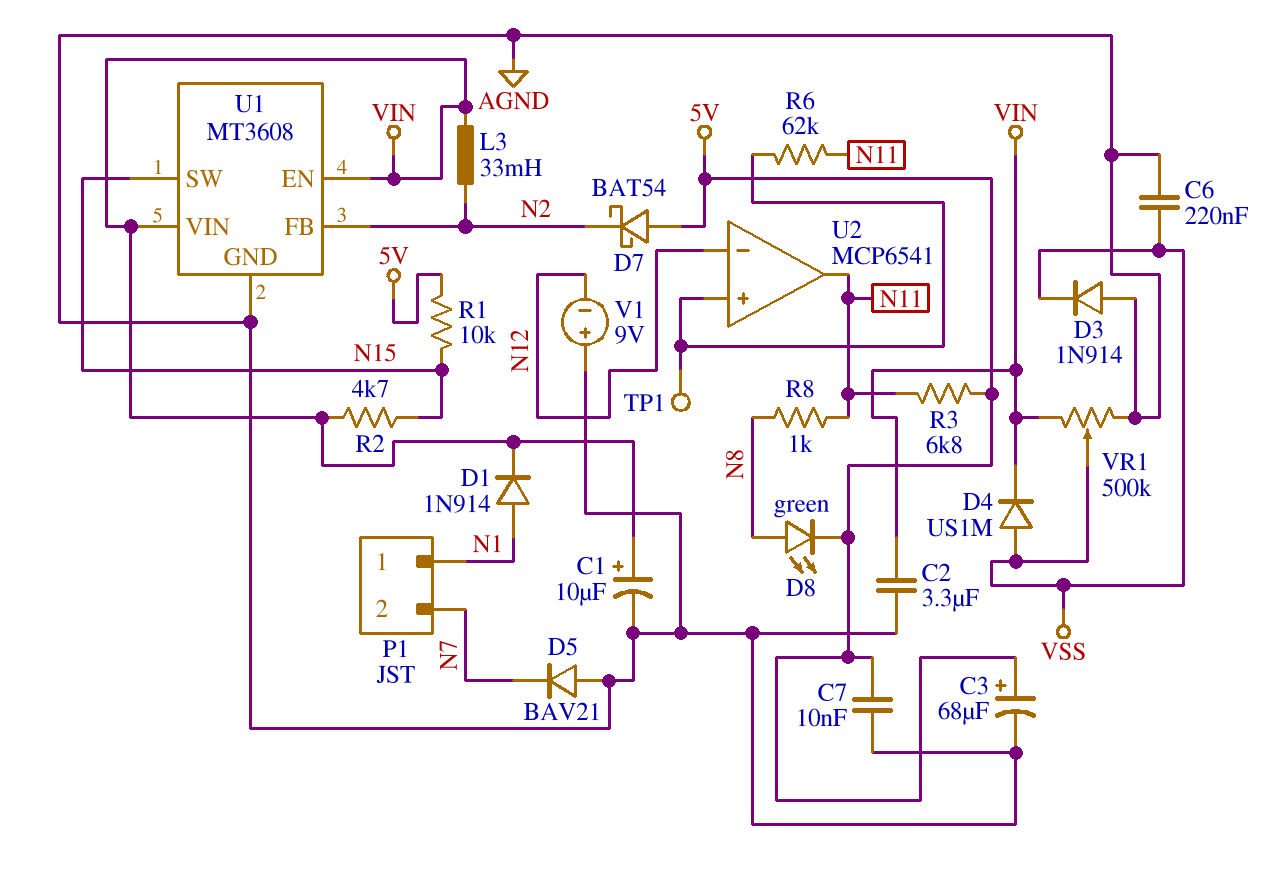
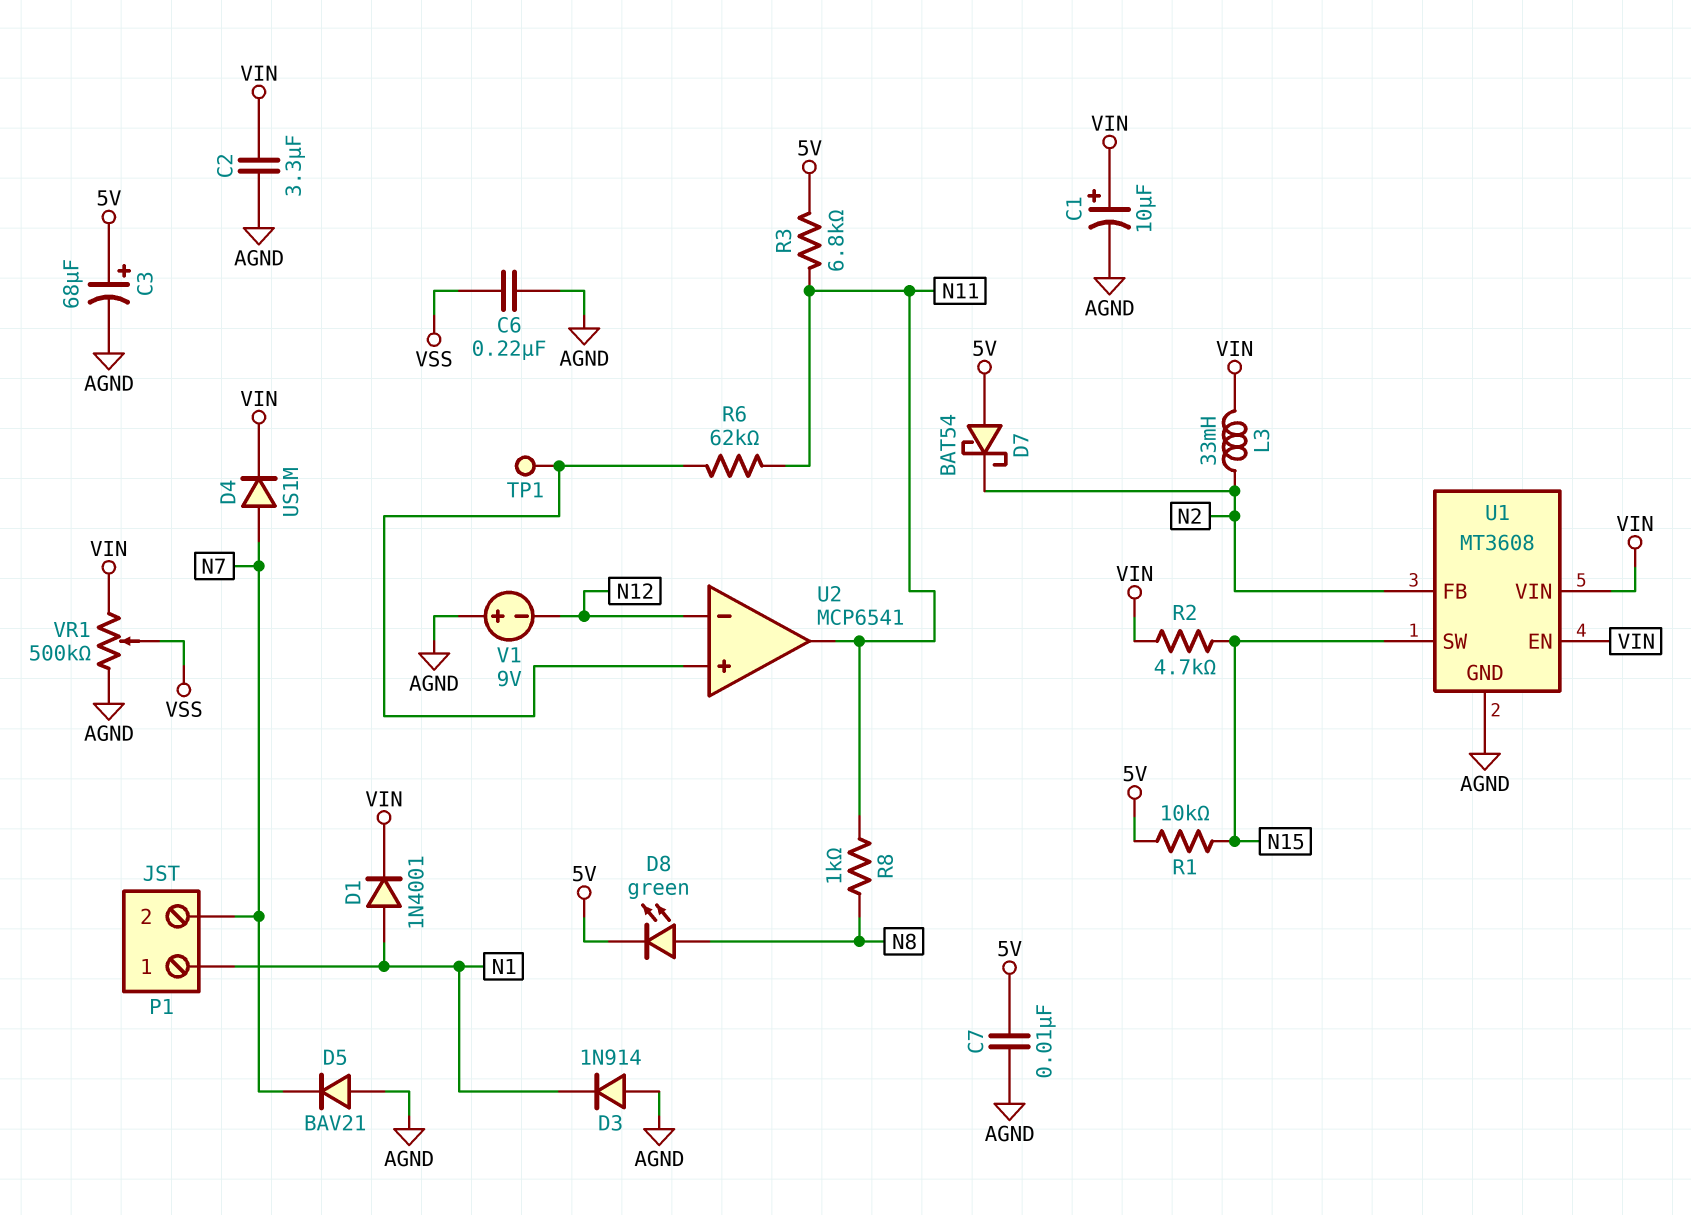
D1: diode 1N914 (A N1, K VIN) -> diode 1N4001 (A N1, K VIN)
D3: diode 1N914 (A AGND, K VSS) -> diode 1N914 (A AGND, K N1)
D4: diode US1M (A VSS, K VIN) -> diode US1M (A N7, K VIN)

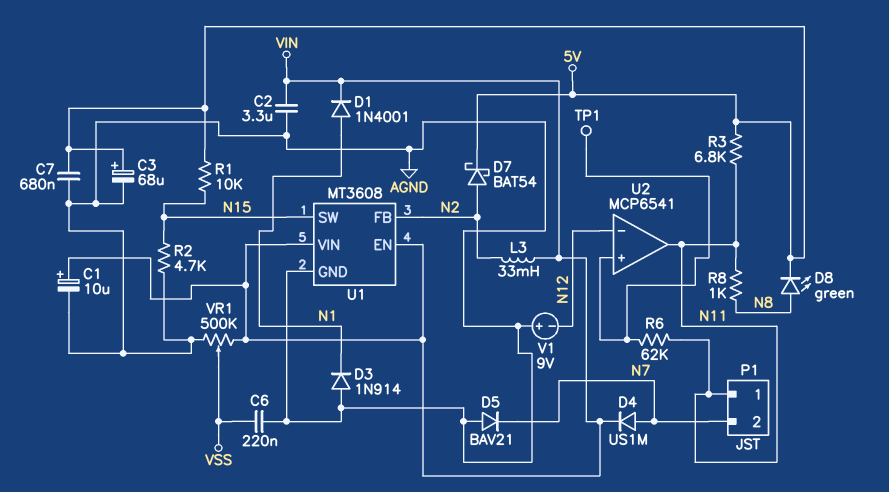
C7: 10nF (5V, AGND) -> 680nF (5V, AGND)
D7: schottky BAT54 (A 5V, K N2) -> schottky BAT54 (A N2, K 5V)
P1 pin 1: N1 -> N11
R2: 4.7k (N15, VIN) -> 4.7k (AGND, N15)

